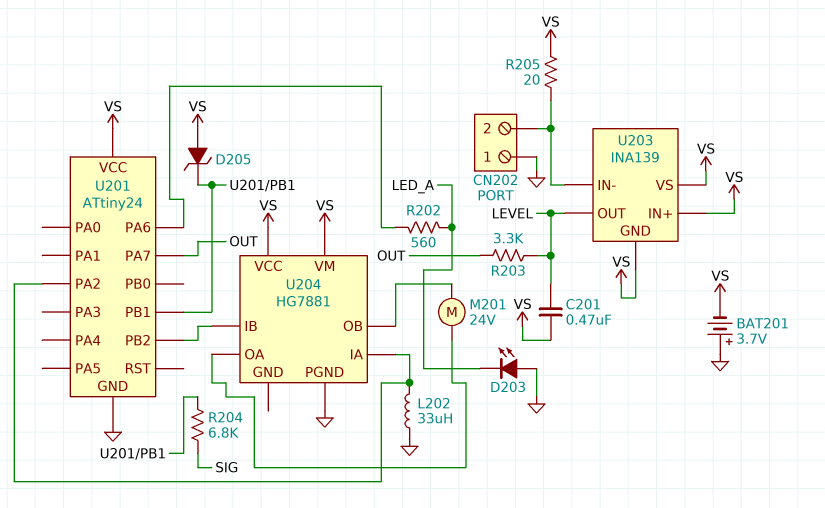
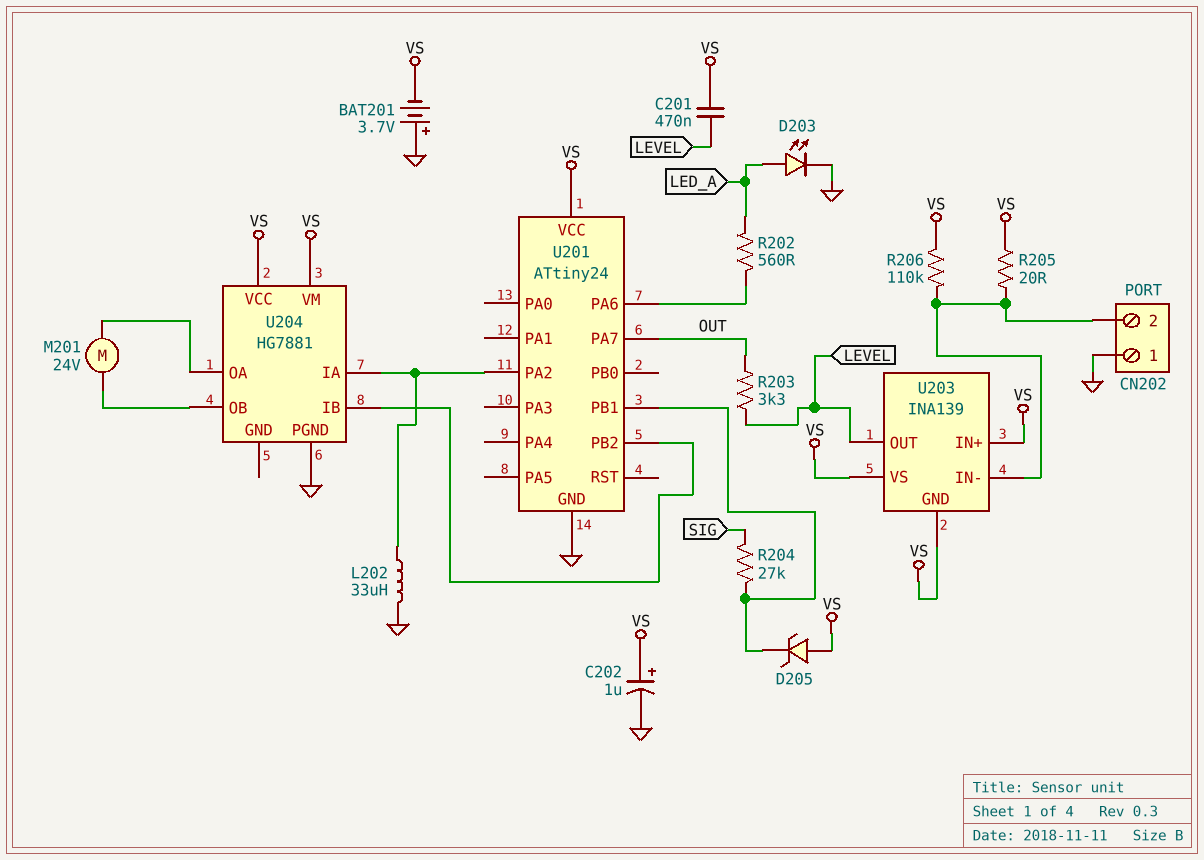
C202: none -> 1uF (plus VS, minus GND)
D203: LED (A GND, K LED_A) -> LED (A LED_A, K GND)
R204: 6.8k (SIG, U201/PB1) -> 27k (SIG, U201/PB1)
R206: none -> 110k (CN202/2, VS)

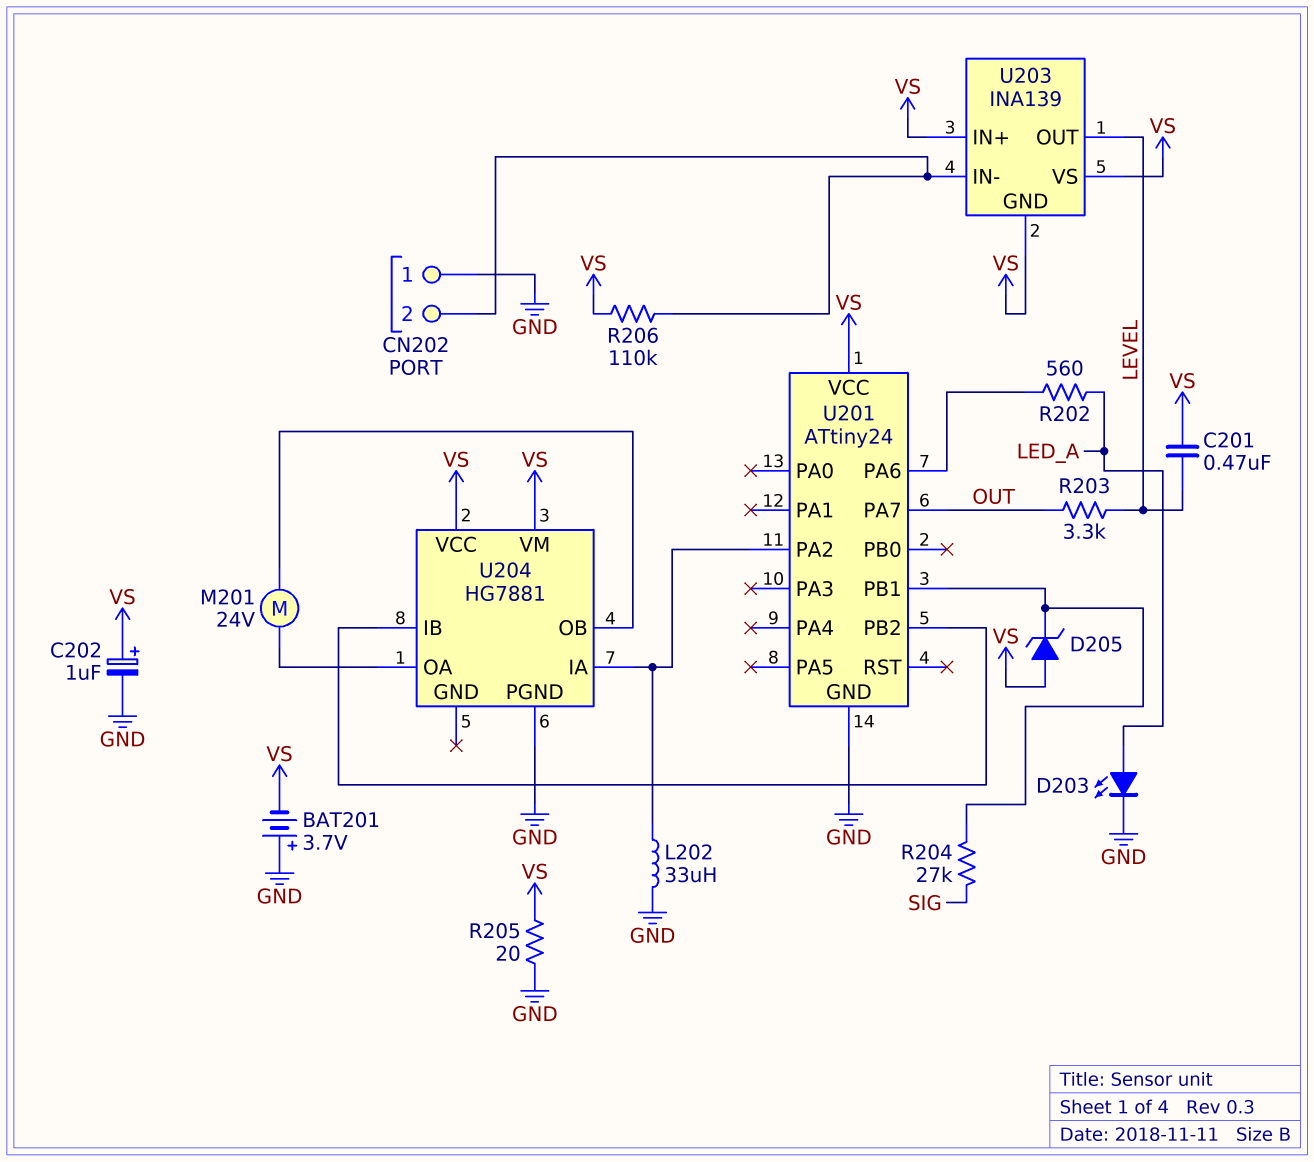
R205: 20 (CN202/2, VS) -> 20 (GND, VS)

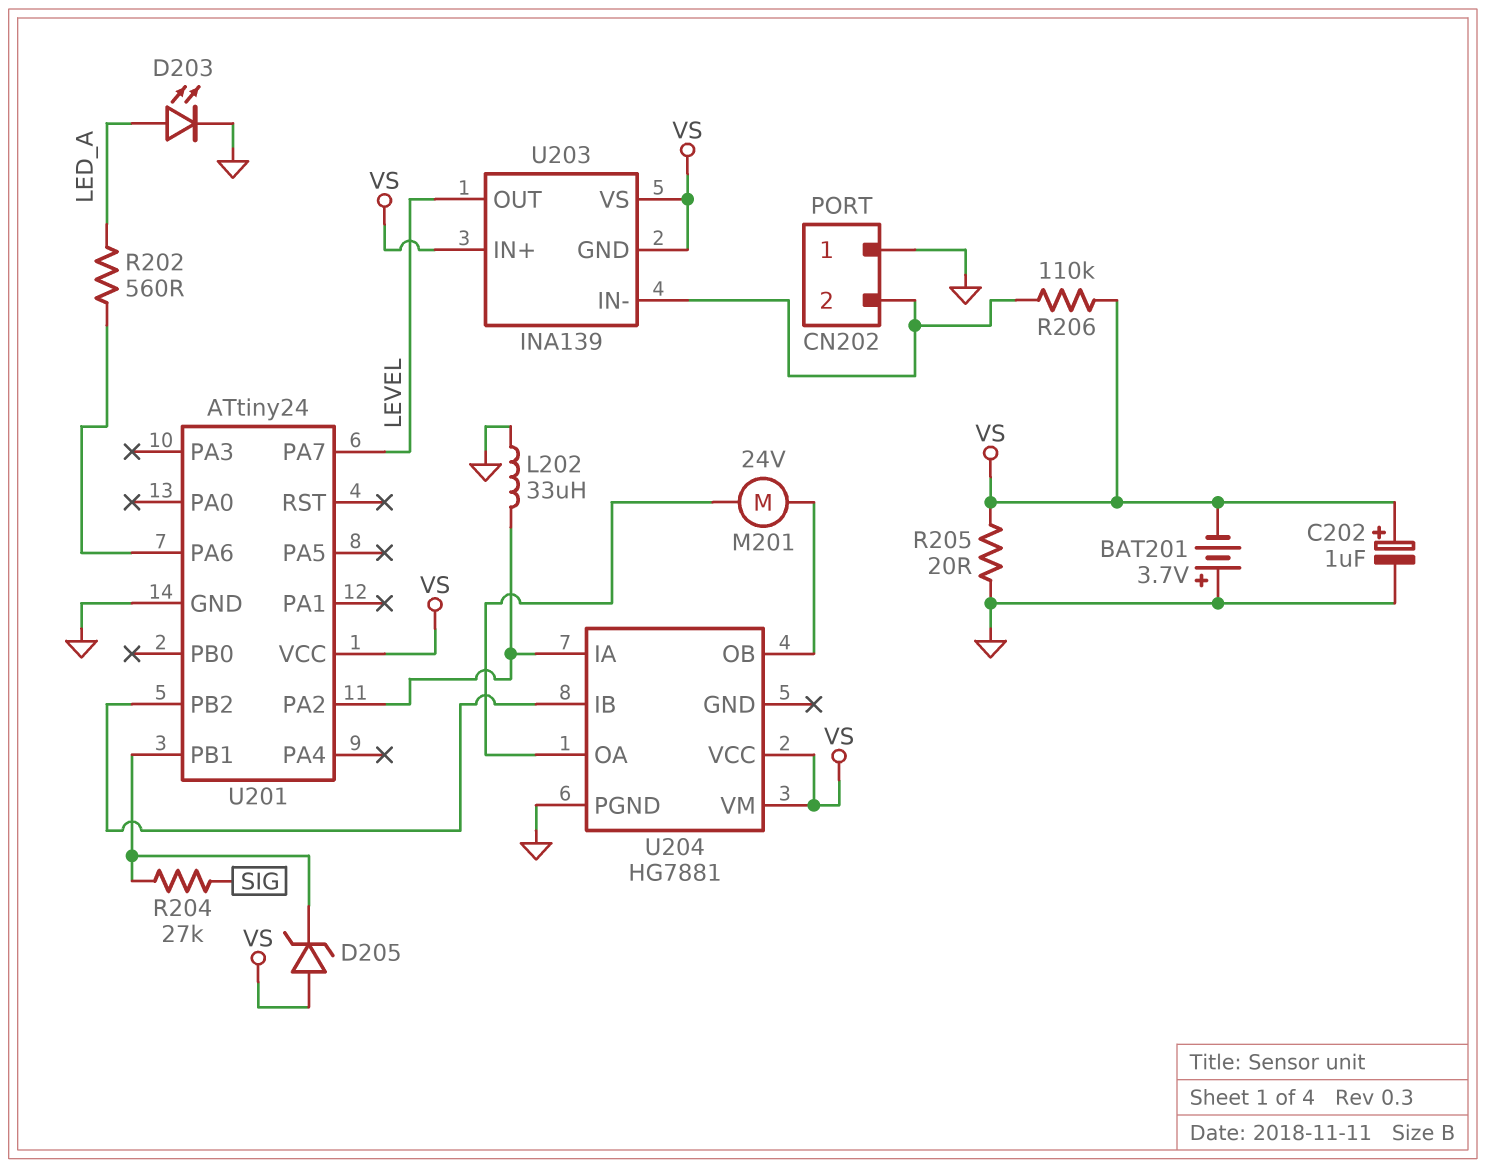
C201: 470nF (LEVEL, VS) -> none
R203: 3.3k (LEVEL, OUT) -> none
U201 pin PA7: OUT -> LEVEL

